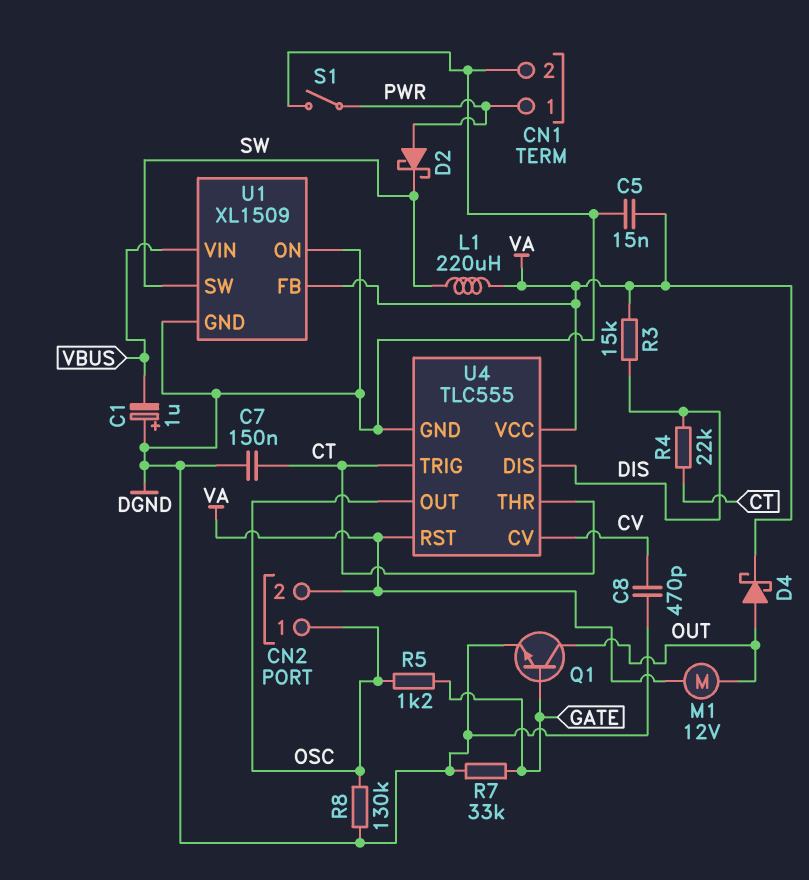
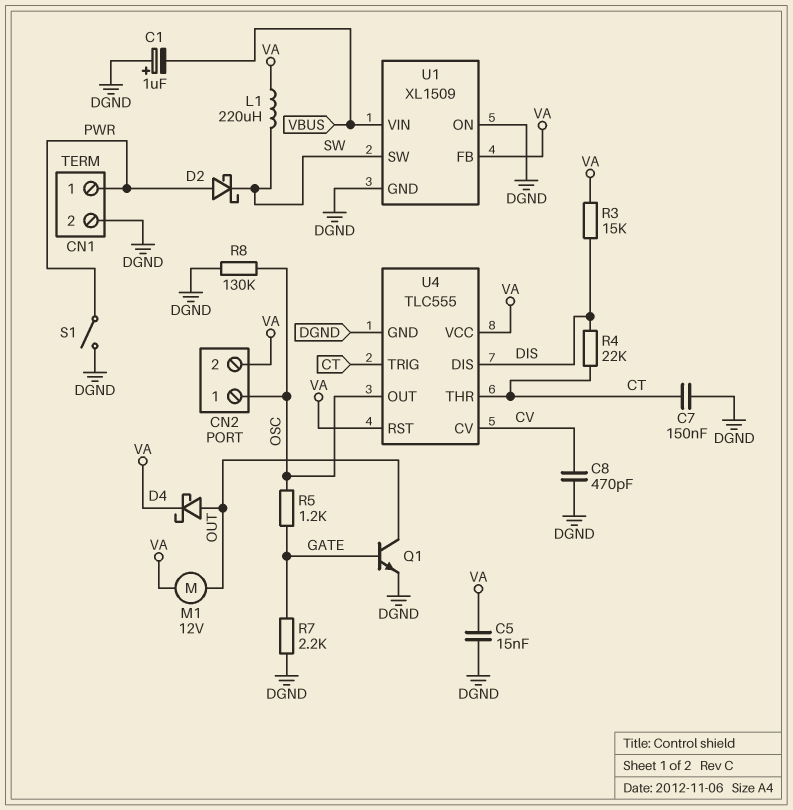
R7: 33k (DGND, GATE) -> 2.2k (DGND, GATE)

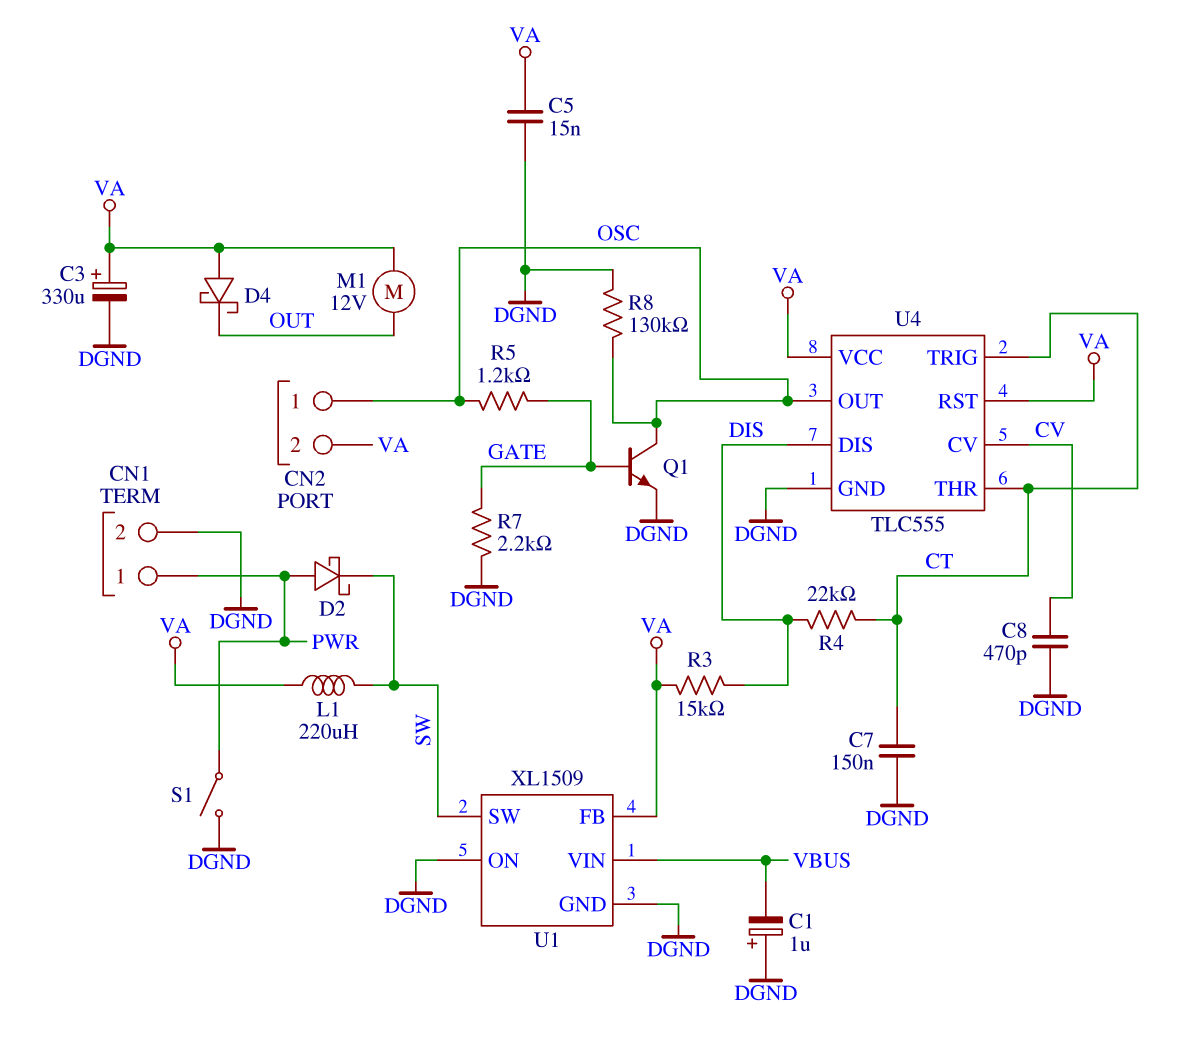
C3: none -> 330uF (plus VA, minus DGND)
D4: schottky (A OUT, K VA) -> schottky (A VA, K OUT)
Q1: NPN (B GATE, C OUT, E DGND) -> NPN (B GATE, C OSC, E DGND)

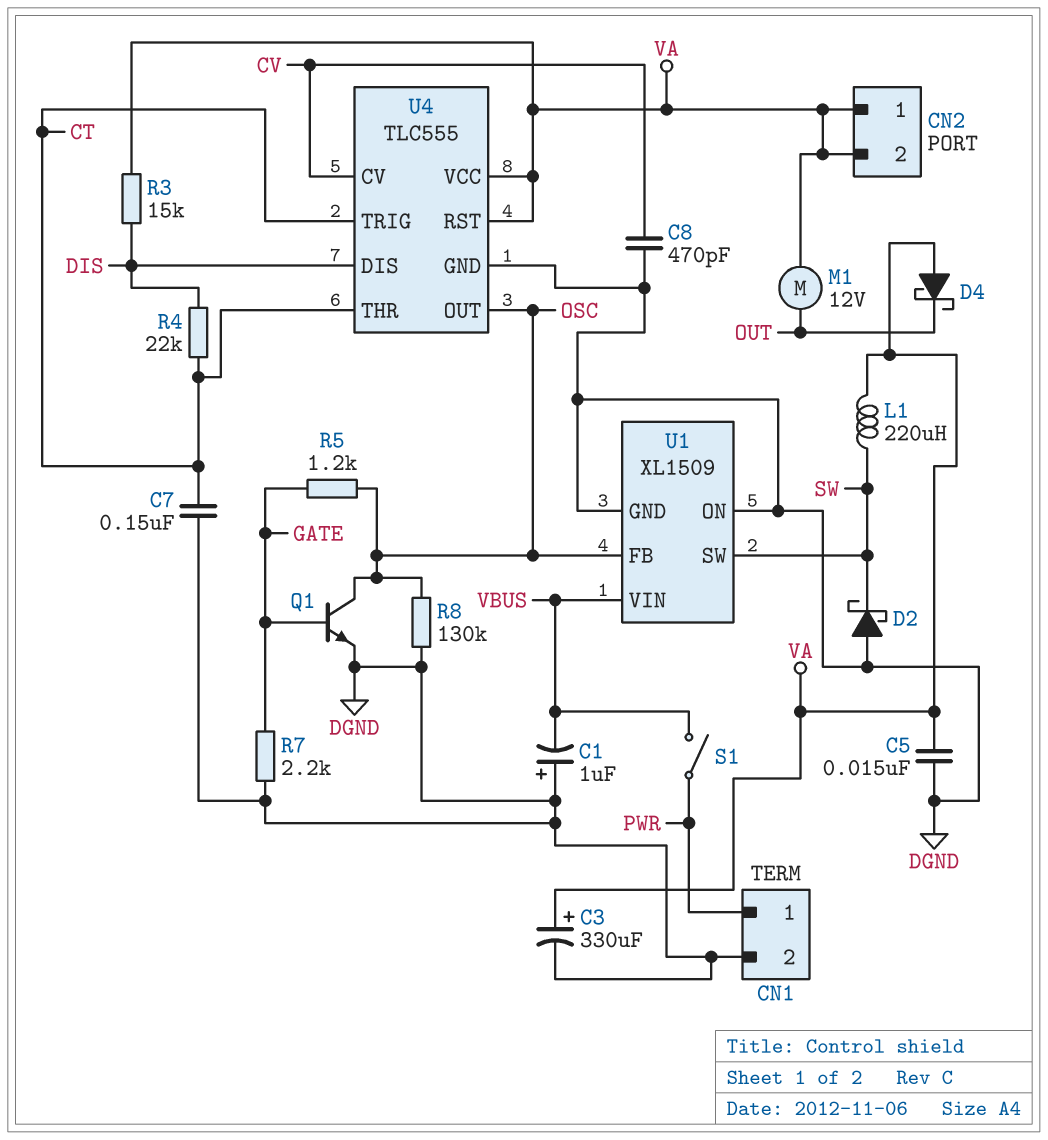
CN2 pin 1: OSC -> VA
D2: schottky (A PWR, K SW) -> schottky (A DGND, K SW)
S1: switch (DGND, PWR) -> switch (PWR, VBUS)
U1 pin FB: VA -> OSC

